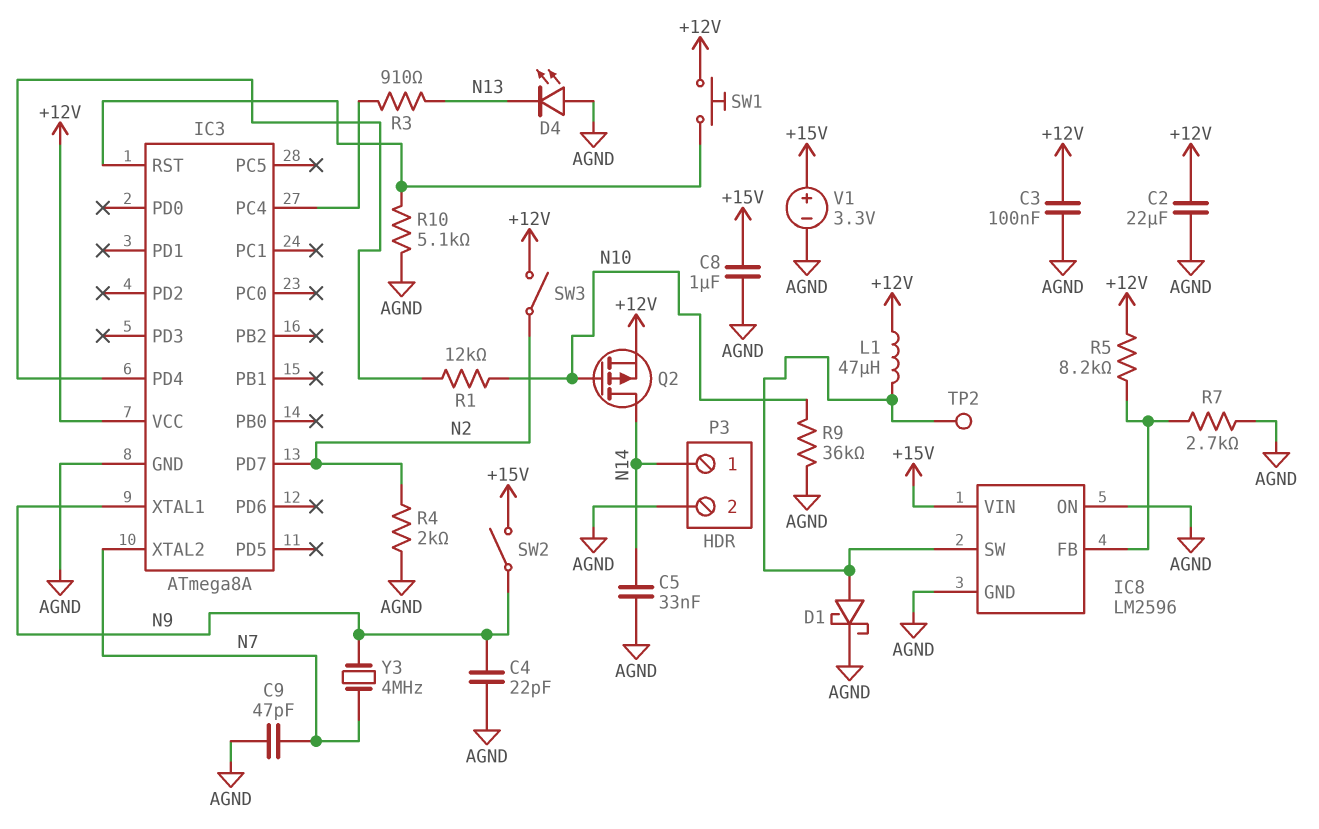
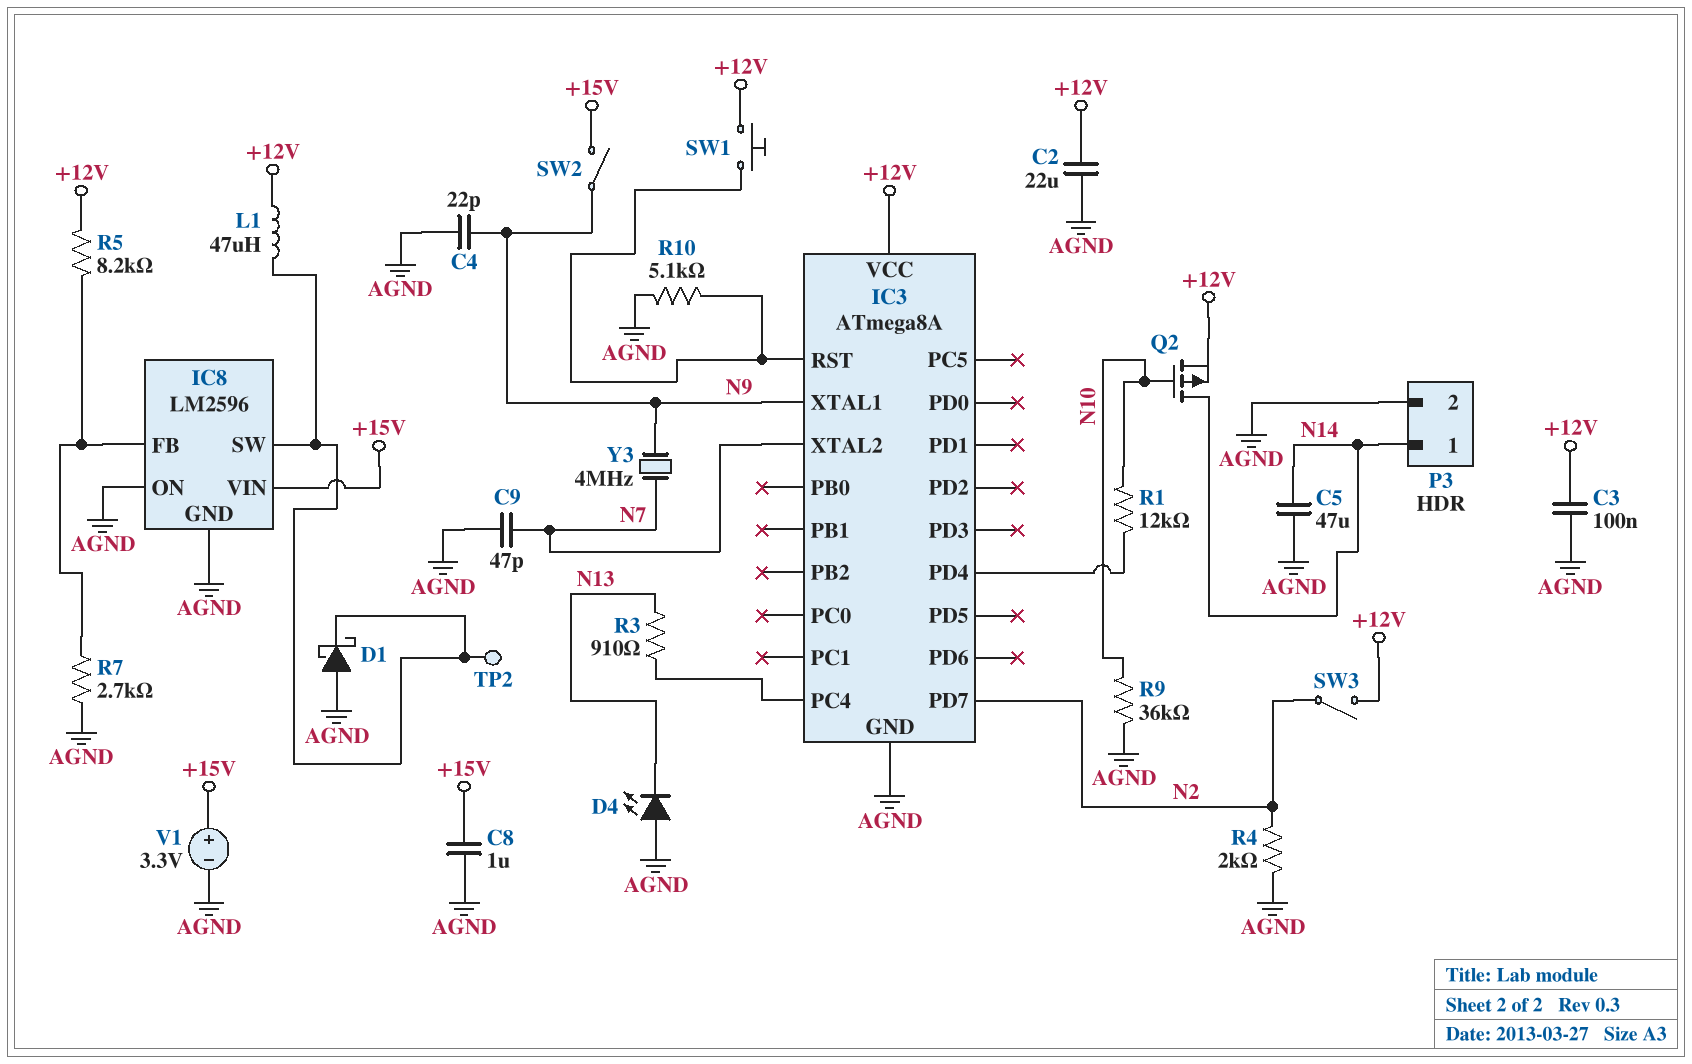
C5: 33nF (AGND, N14) -> 47uF (AGND, N14)
D1: schottky (A IC8/SW, K AGND) -> schottky (A AGND, K IC8/SW)

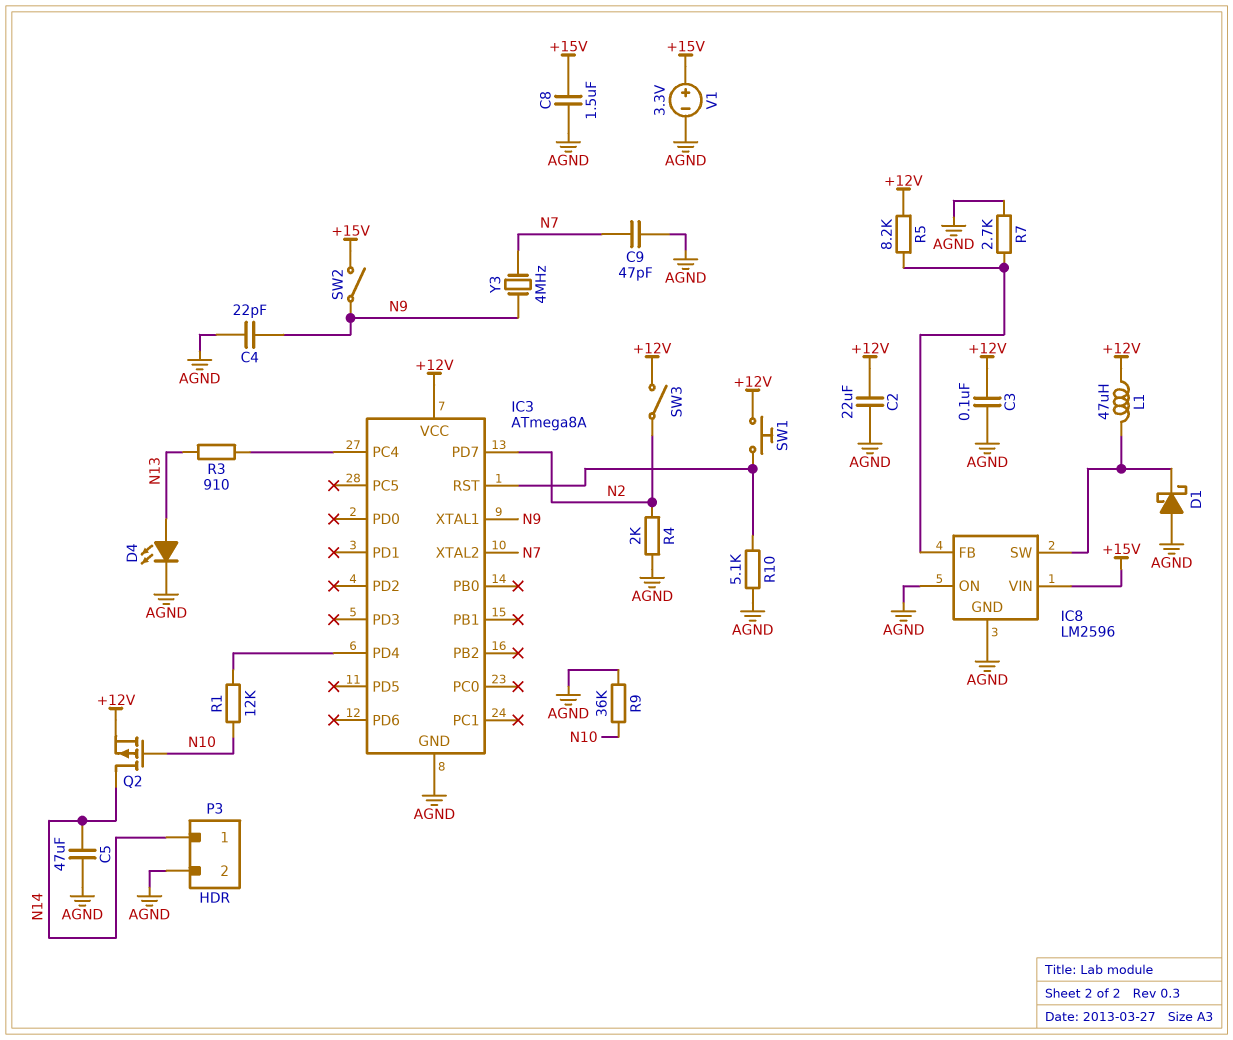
C8: 1uF (+15V, AGND) -> 1.5uF (+15V, AGND)
D4: LED (A AGND, K N13) -> LED (A N13, K AGND)
TP2: test point (IC8/SW) -> none

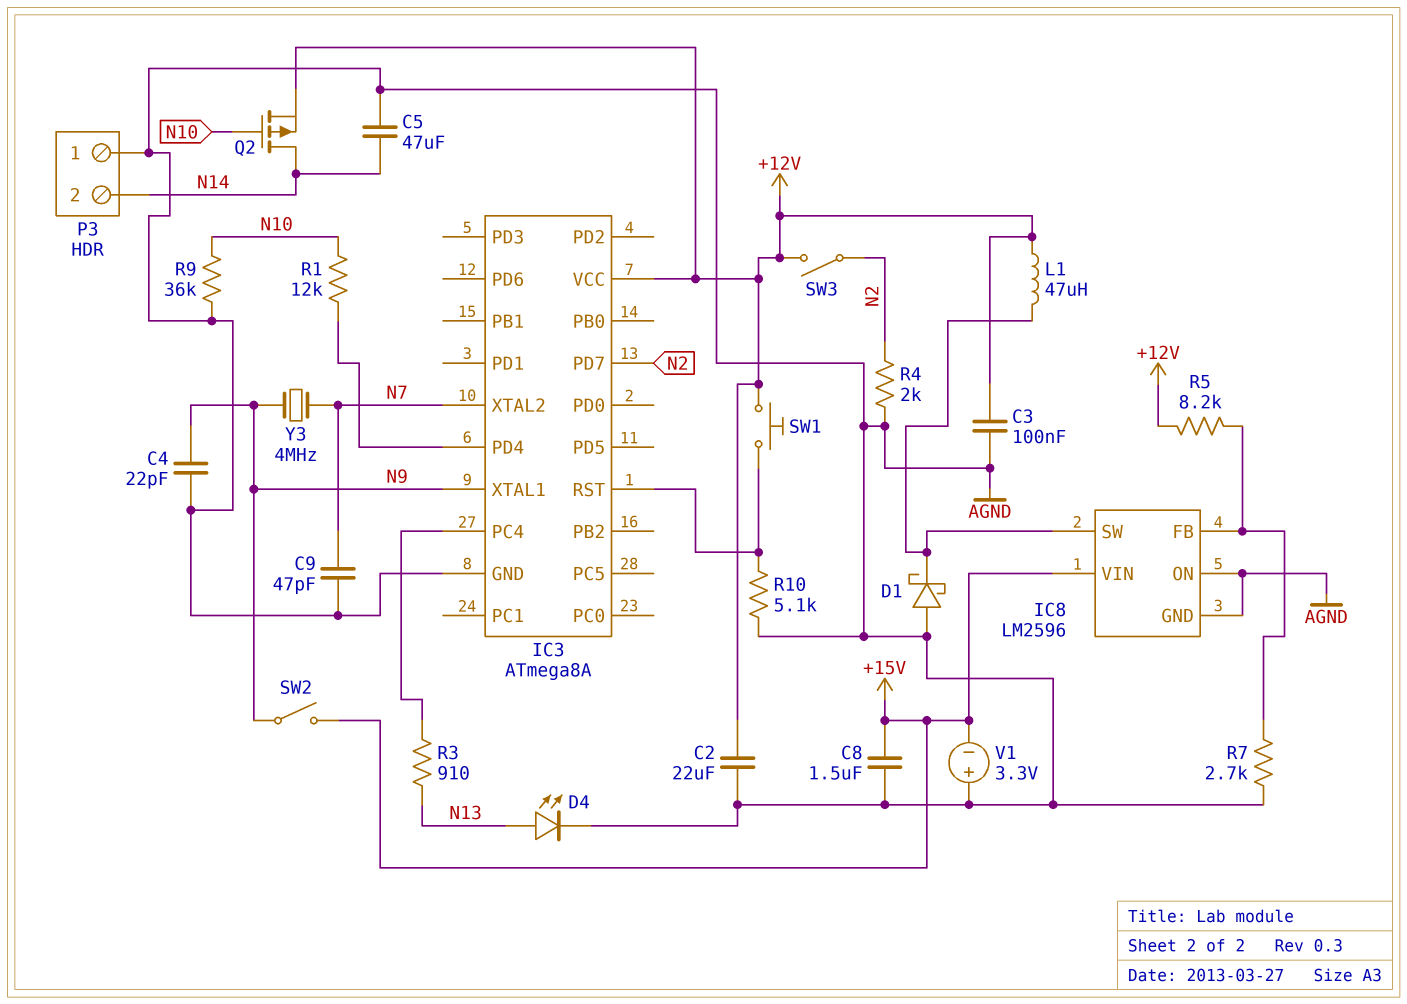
P3 pin 1: N14 -> AGND
P3 pin 2: AGND -> N14
V1: 3.3V (plus +15V, minus AGND) -> 3.3V (plus AGND, minus +15V)

